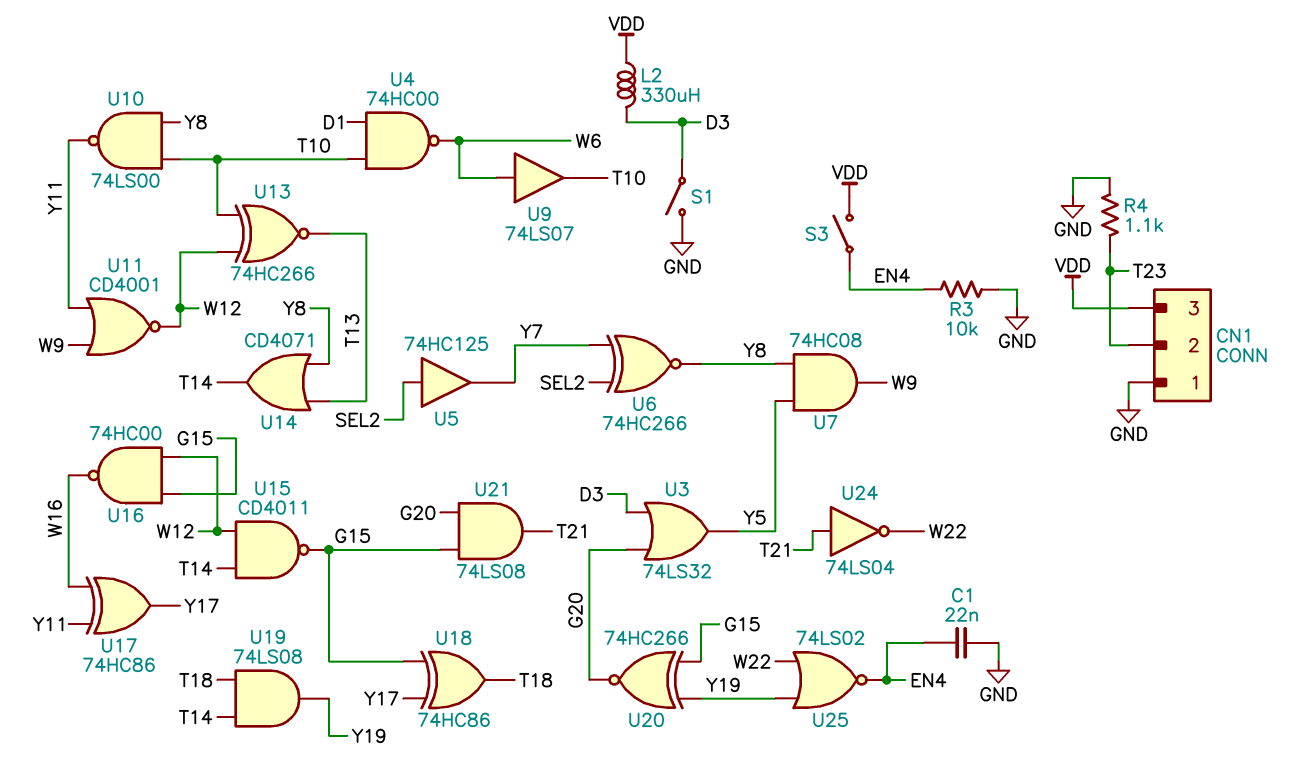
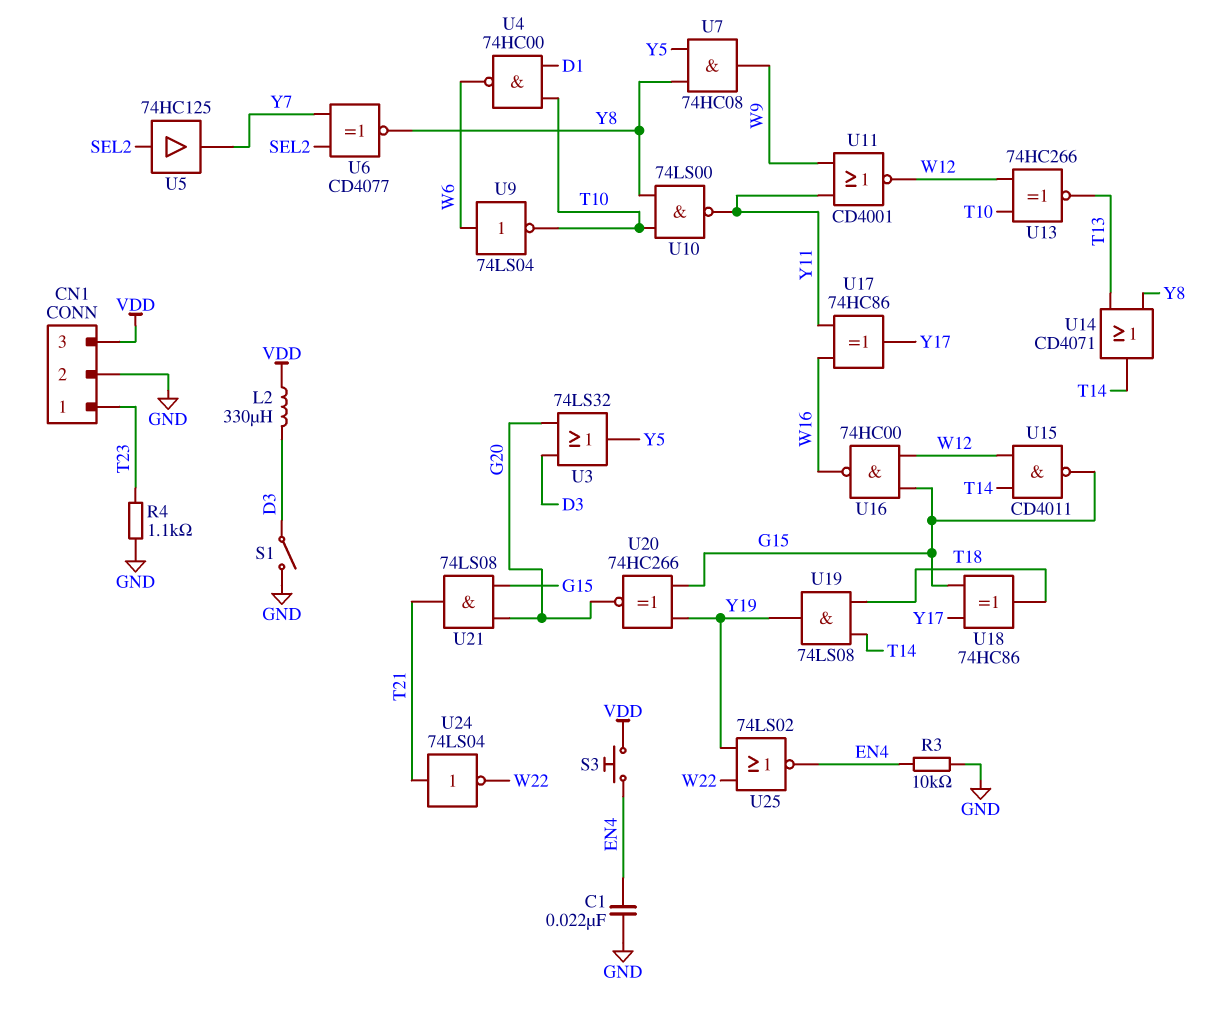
CN1 pin 1: GND -> T23
CN1 pin 2: T23 -> GND
S3: switch (EN4, VDD) -> button (EN4, VDD)
U6: XNOR 74HC266 (in SEL2, in Y7, out Y8) -> XNOR CD4077 (in SEL2, in Y7, out Y8)
U9: buffer 74LS07 (in W6, out T10) -> NOT 74LS04 (in W6, out T10)

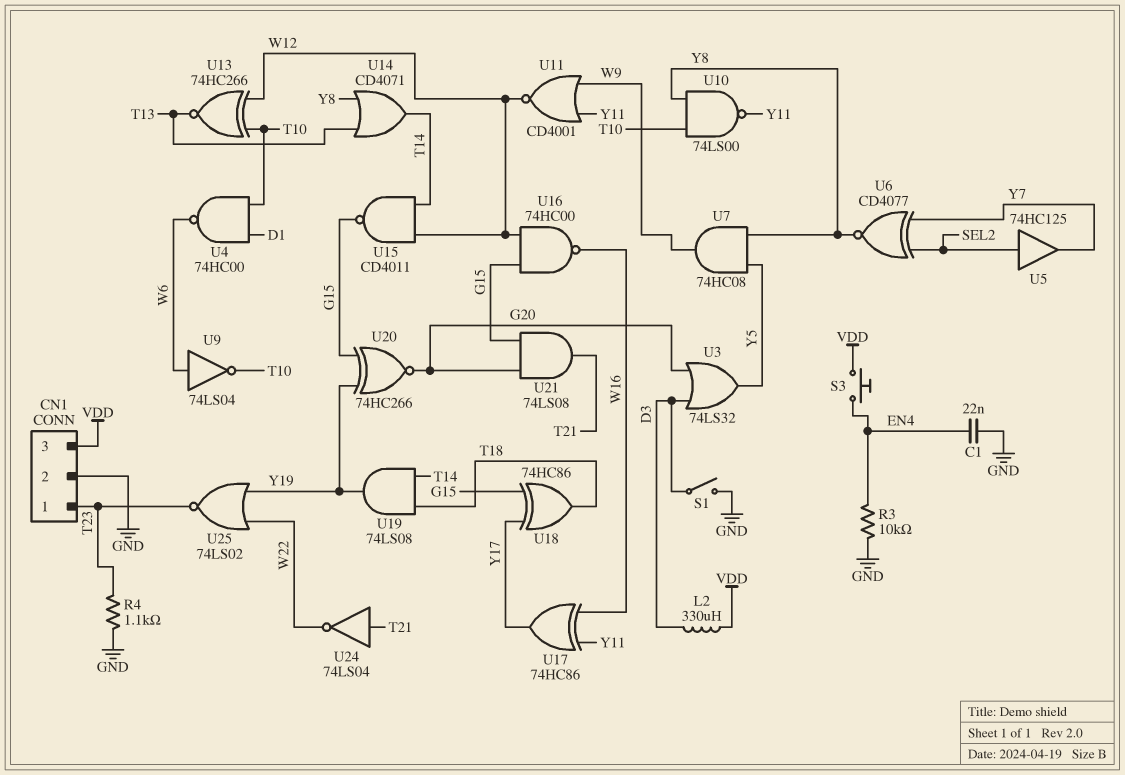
U25: NOR 74LS02 (in W22, in Y19, out EN4) -> NOR 74LS02 (in W22, in Y19, out T23)

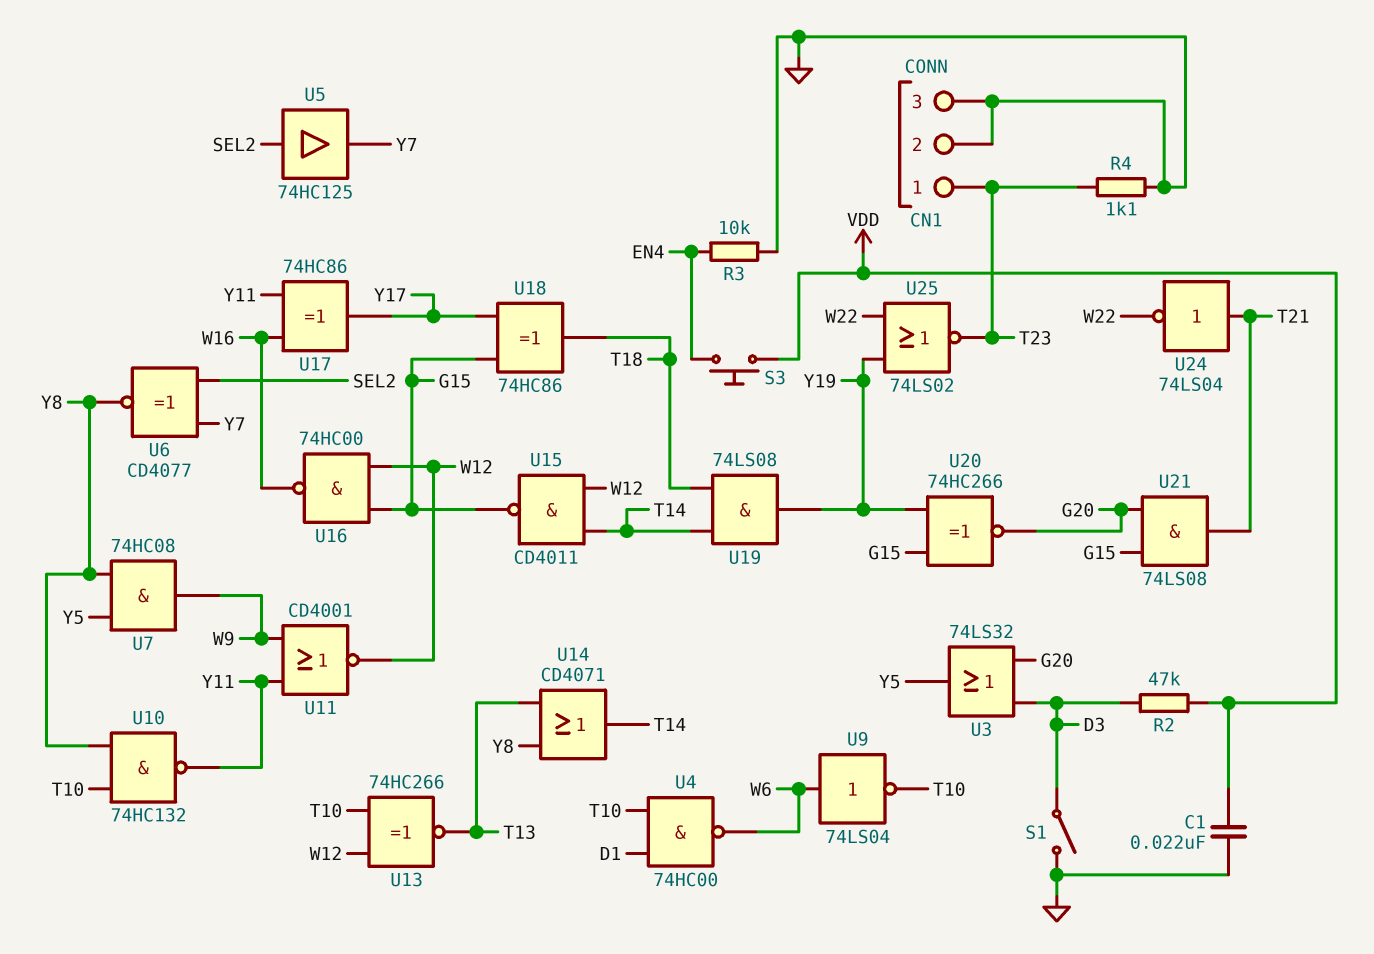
C1: 22nF (EN4, GND) -> 22nF (GND, VDD)
CN1 pin 3: VDD -> GND
L2: 330uH (D3, VDD) -> none
R2: none -> 47k (D3, VDD)
U10: NAND 74LS00 (in T10, in Y8, out Y11) -> NAND 74HC132 (in T10, in Y8, out Y11)

